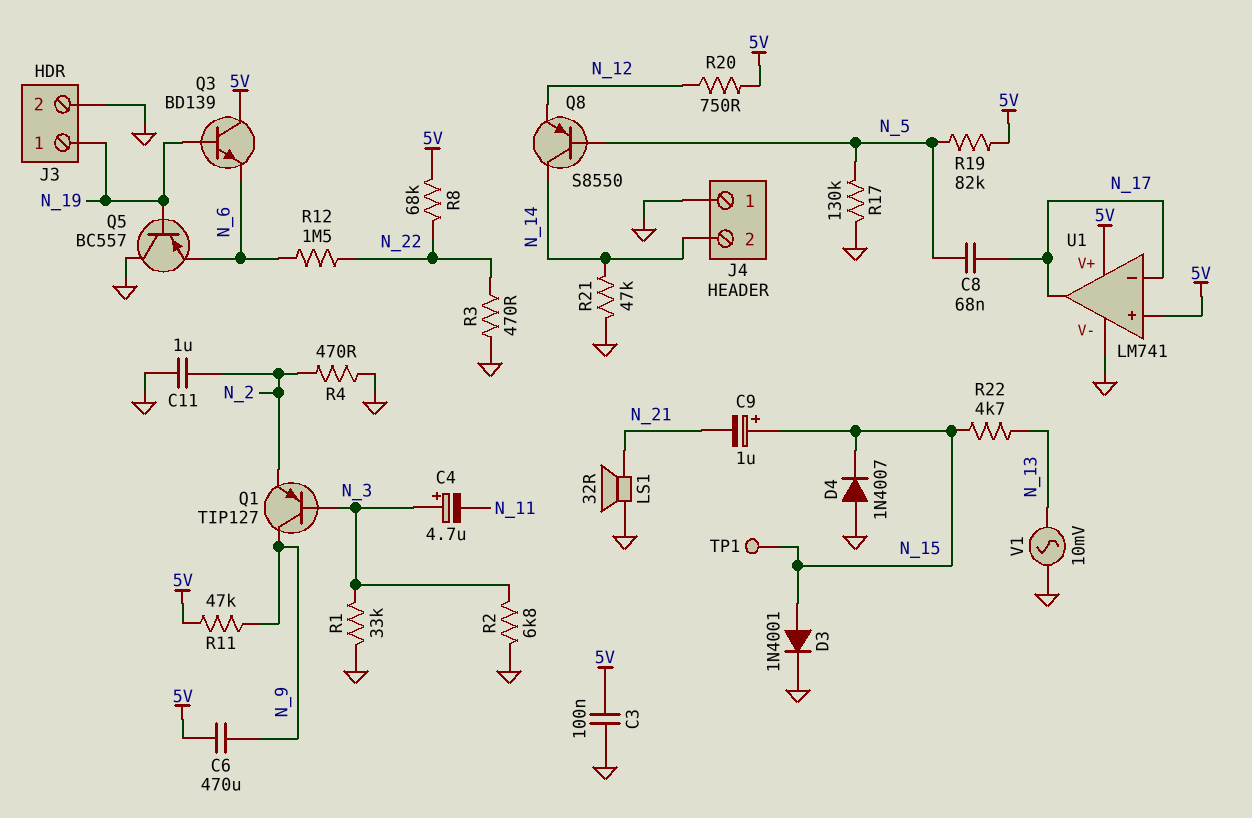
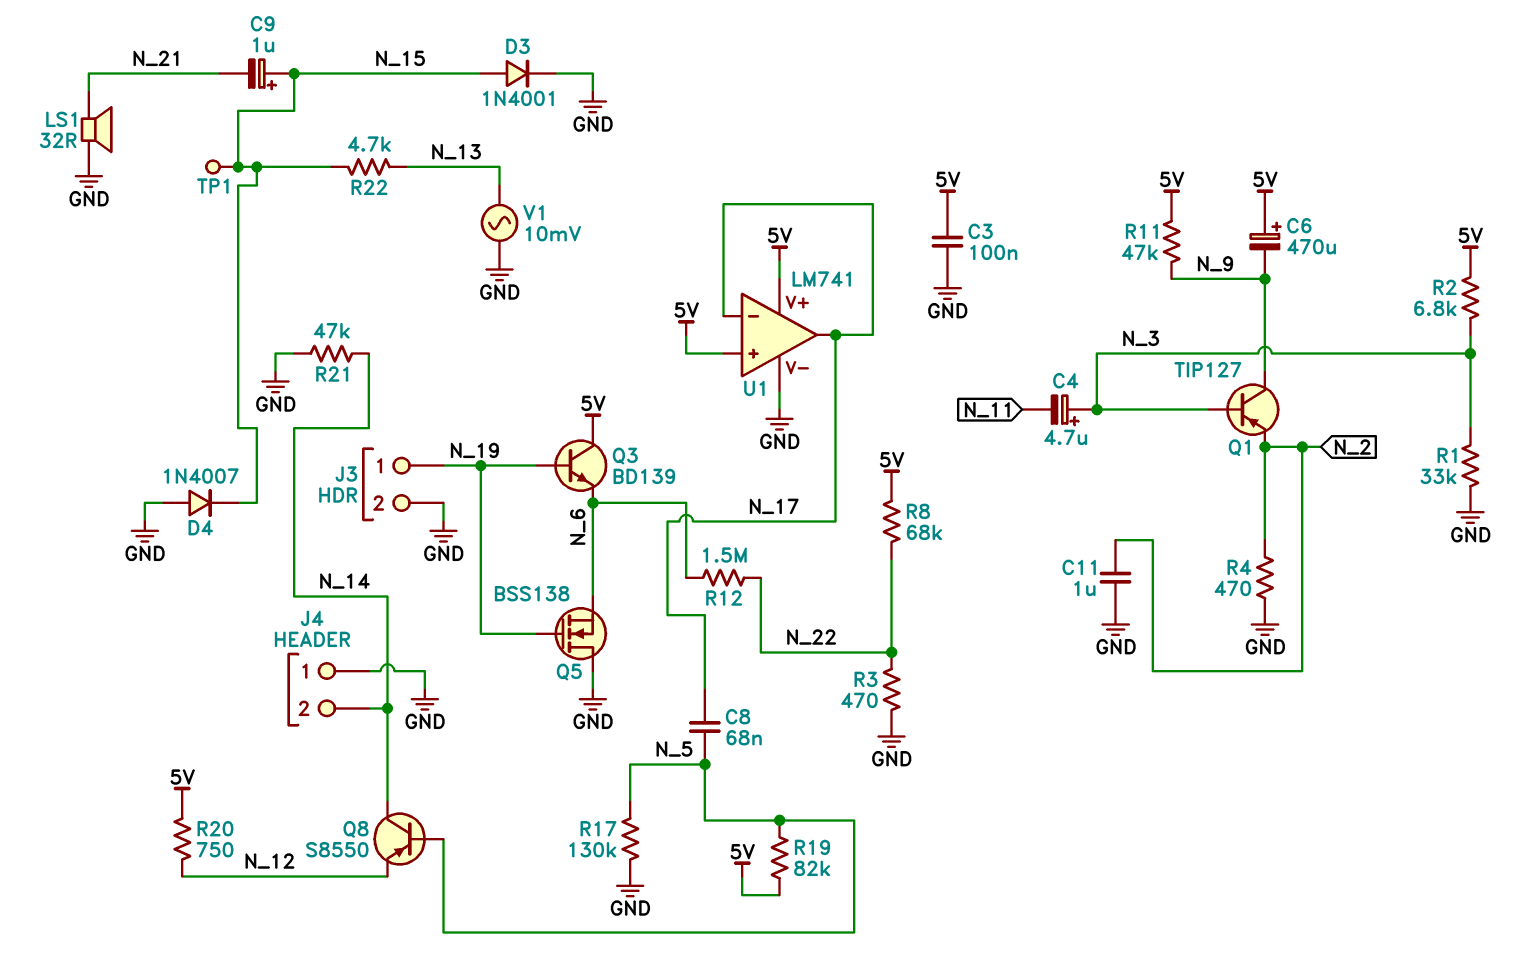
C6: 470uF (5V, N_9) -> 470uF (plus 5V, minus N_9)
Q5: PNP BC557 (B N_19, C GND, E N_6) -> NMOS BSS138 (G N_19, D GND, S N_6)
R2: 6.8k (GND, N_3) -> 6.8k (5V, N_3)

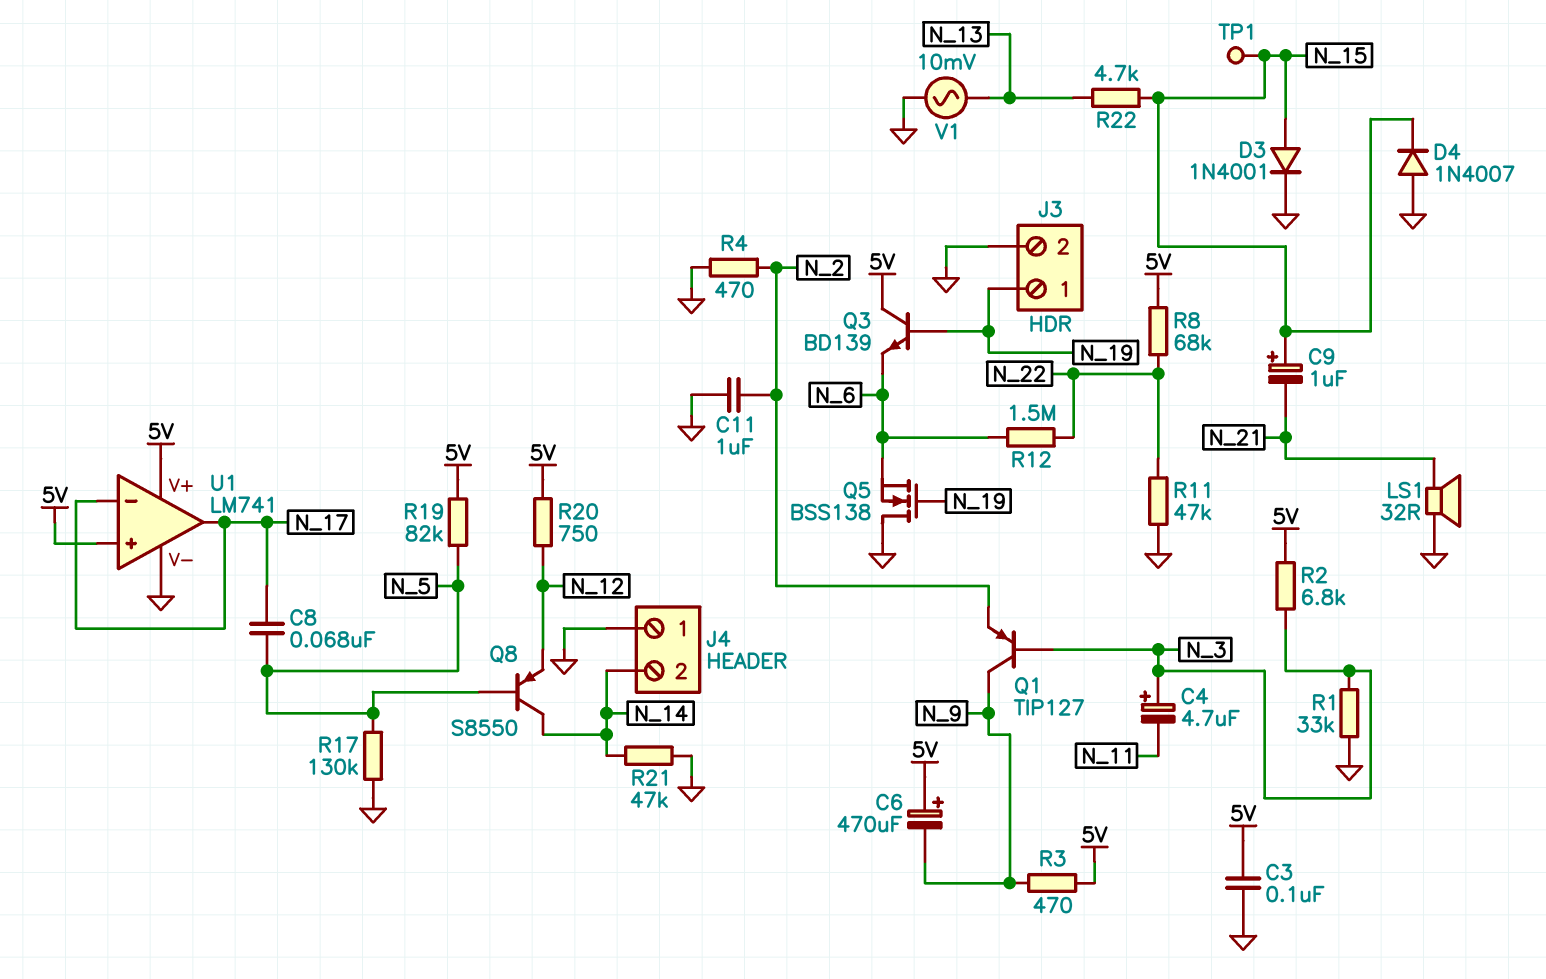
R3: 470 (GND, N_22) -> 470 (5V, N_9)
R11: 47k (5V, N_9) -> 47k (GND, N_22)

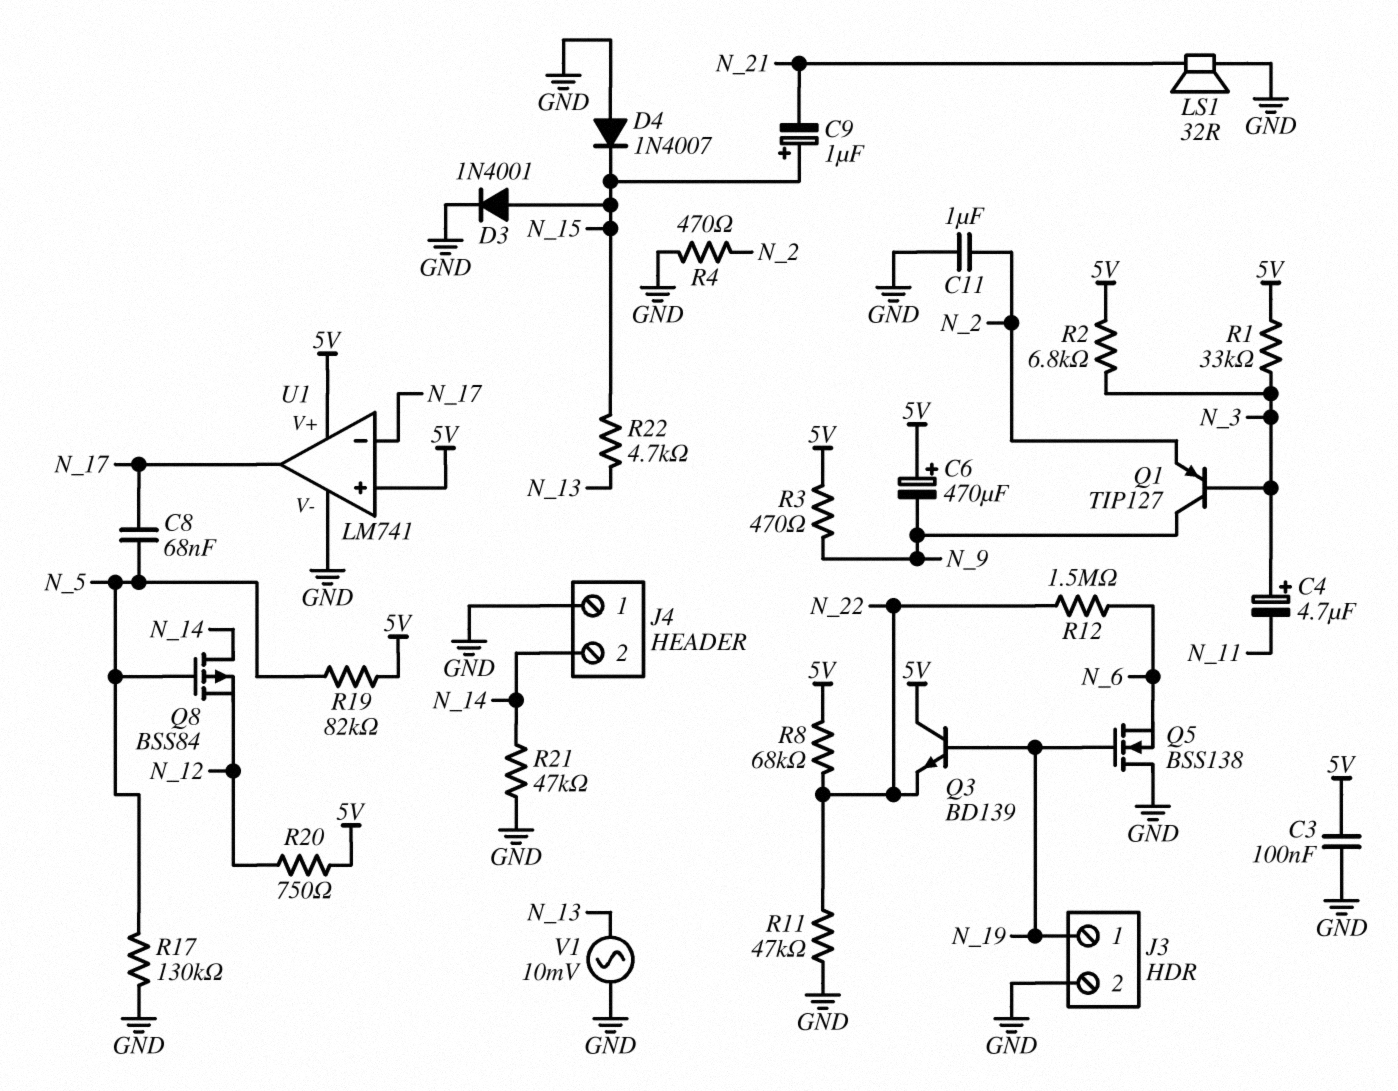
Q3: NPN BD139 (B N_19, C 5V, E N_6) -> NPN BD139 (B N_19, C 5V, E N_22)
Q8: PNP S8550 (B N_5, C N_14, E N_12) -> PMOS BSS84 (G N_5, D N_14, S N_12)
R1: 33k (GND, N_3) -> 33k (5V, N_3)
TP1: test point (N_15) -> none

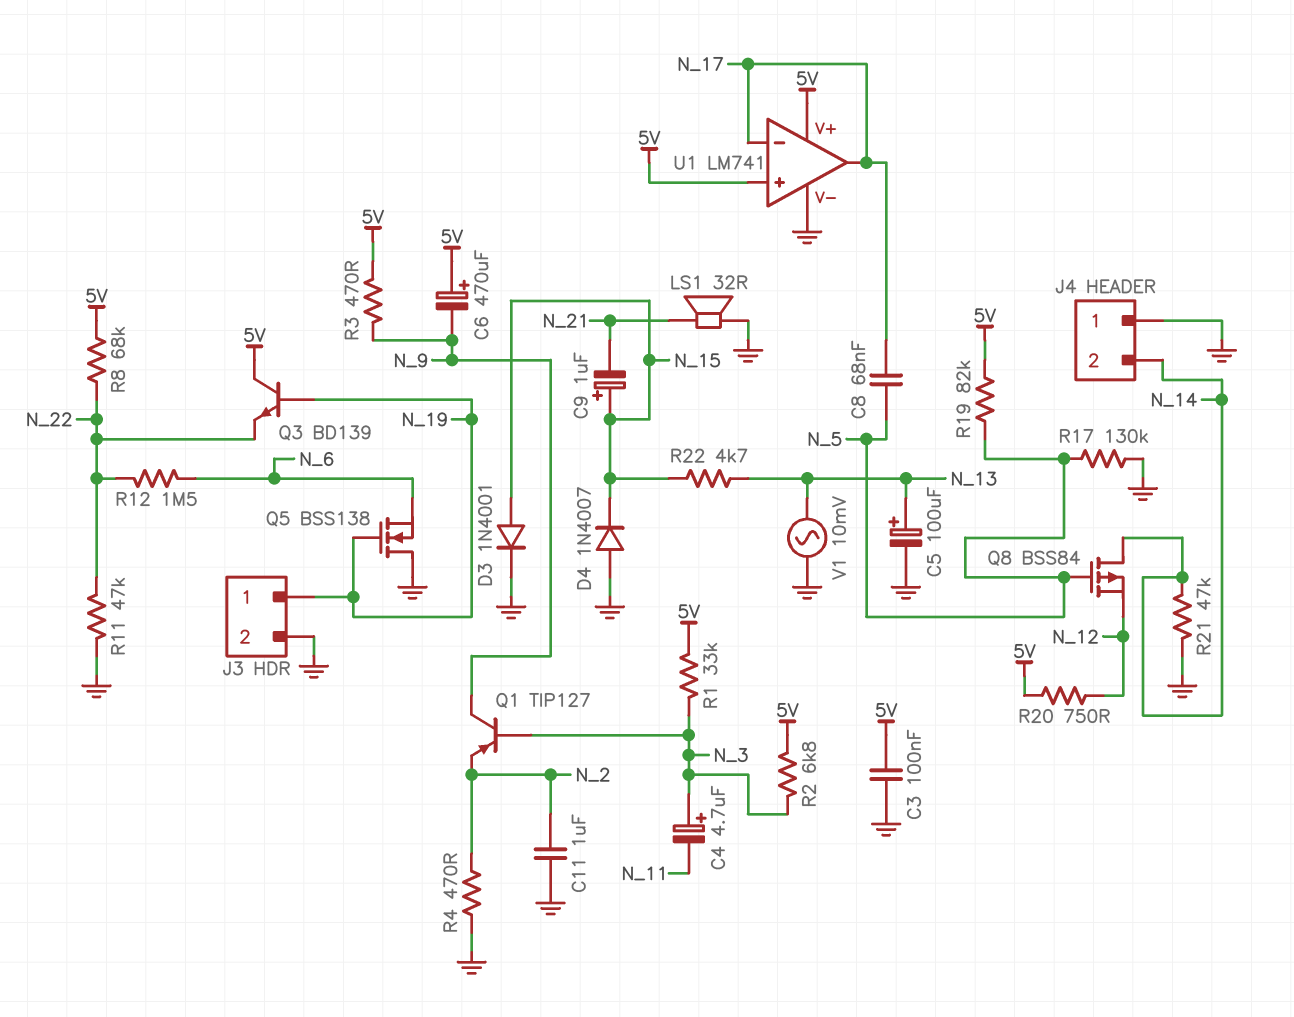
C5: none -> 100uF (plus N_13, minus GND)

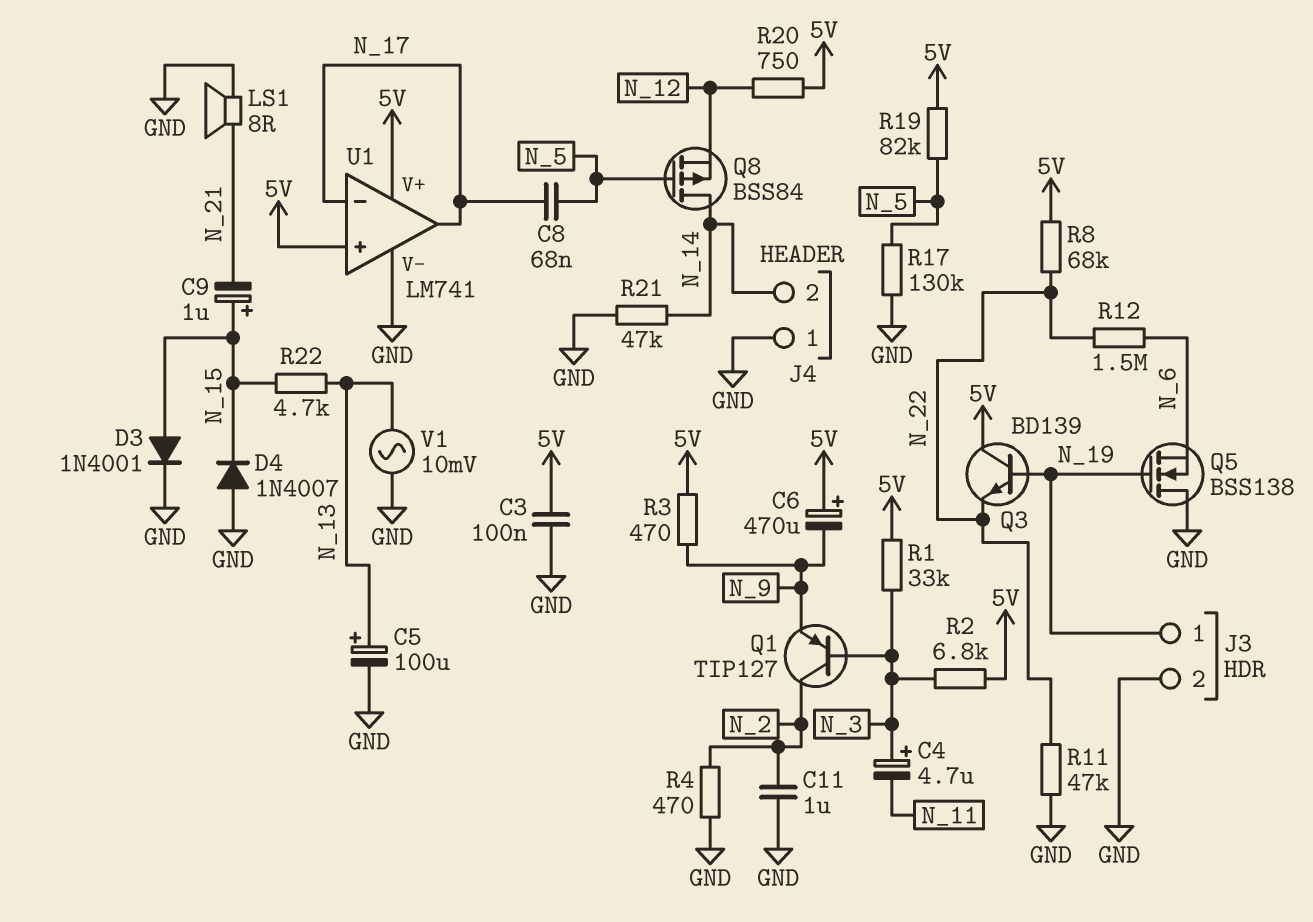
LS1: speaker 32R (GND, N_21) -> speaker 8R (GND, N_21)
Q1: PNP TIP127 (B N_3, C N_9, E N_2) -> PNP TIP127 (B N_3, C N_2, E N_9)

